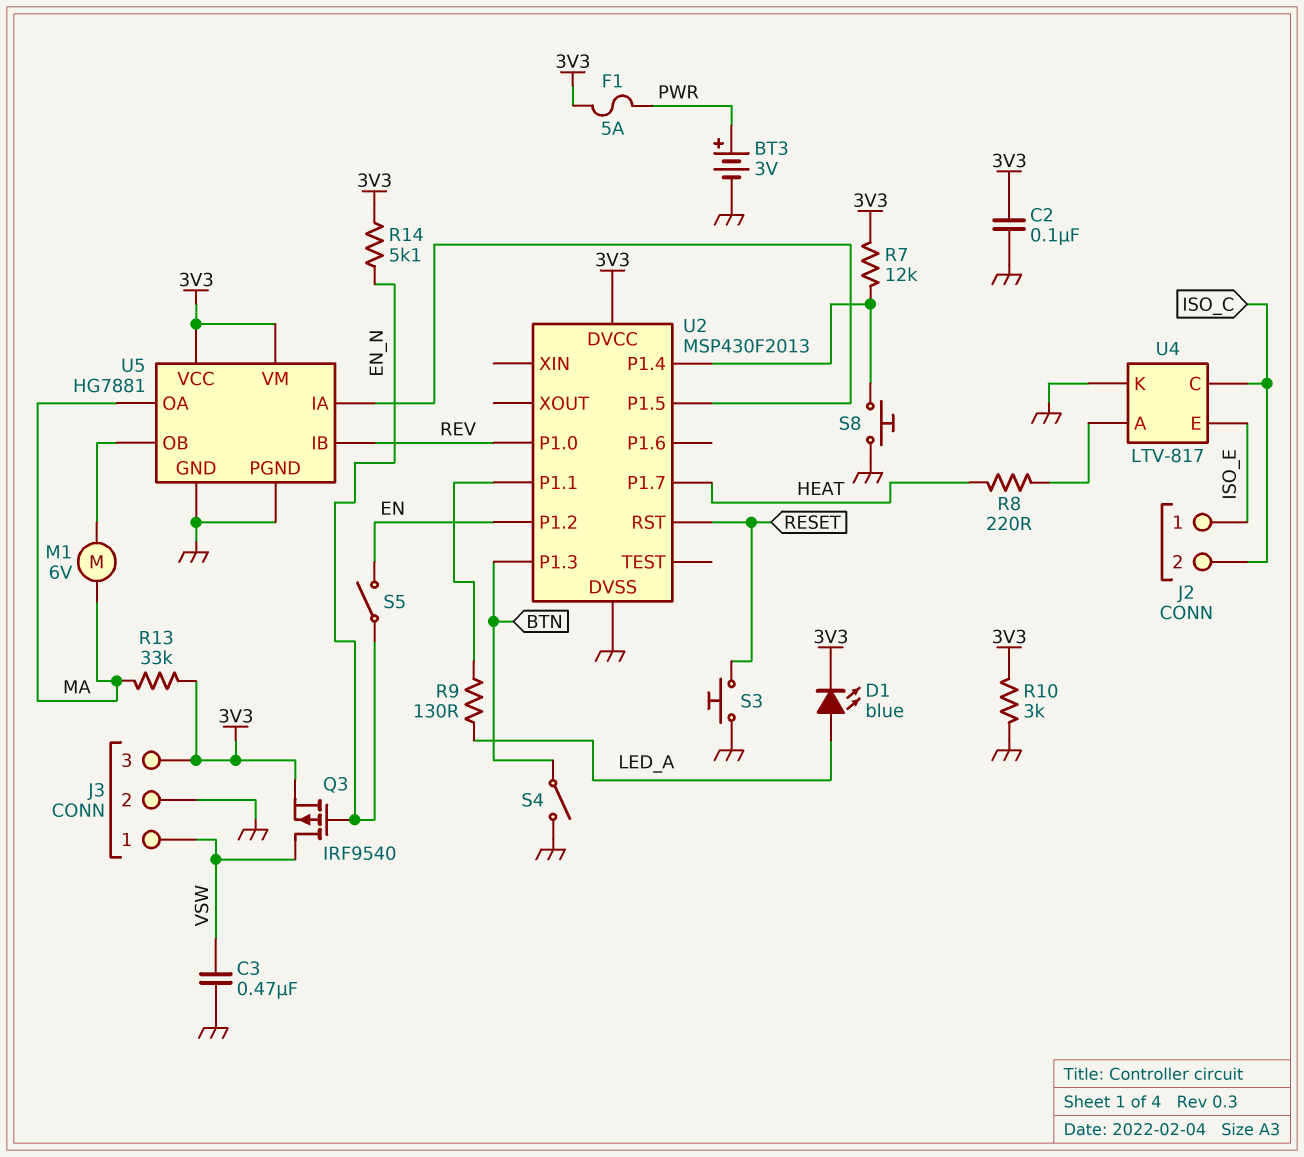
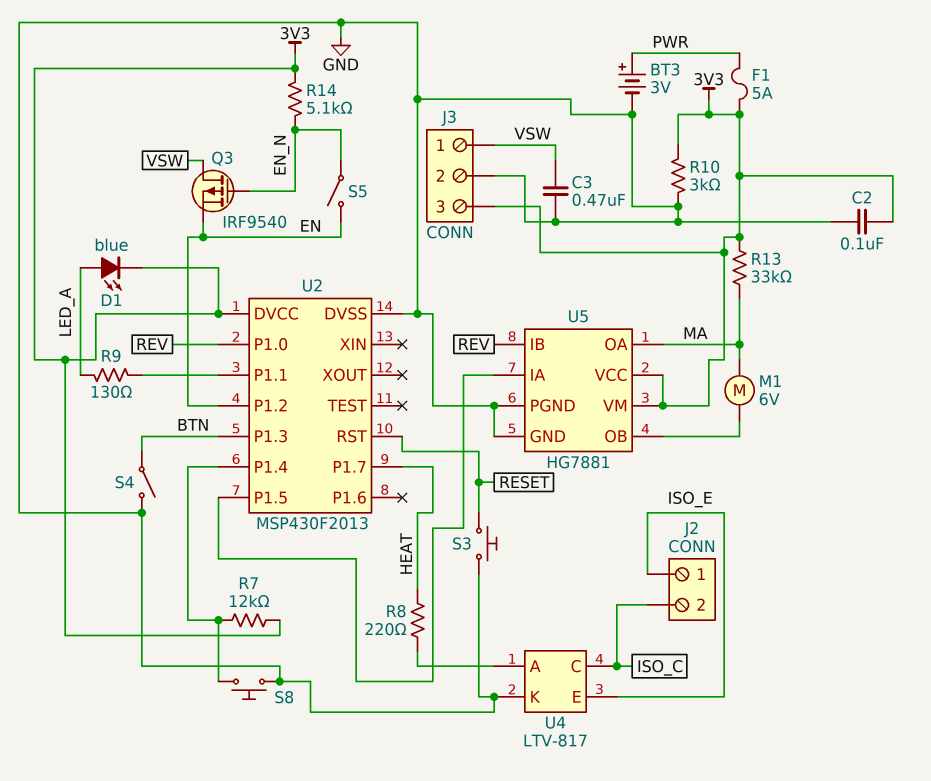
Q3: PMOS IRF9540 (G EN_N, D VSW, S 3V3) -> PMOS IRF9540 (G EN_N, D VSW, S EN)

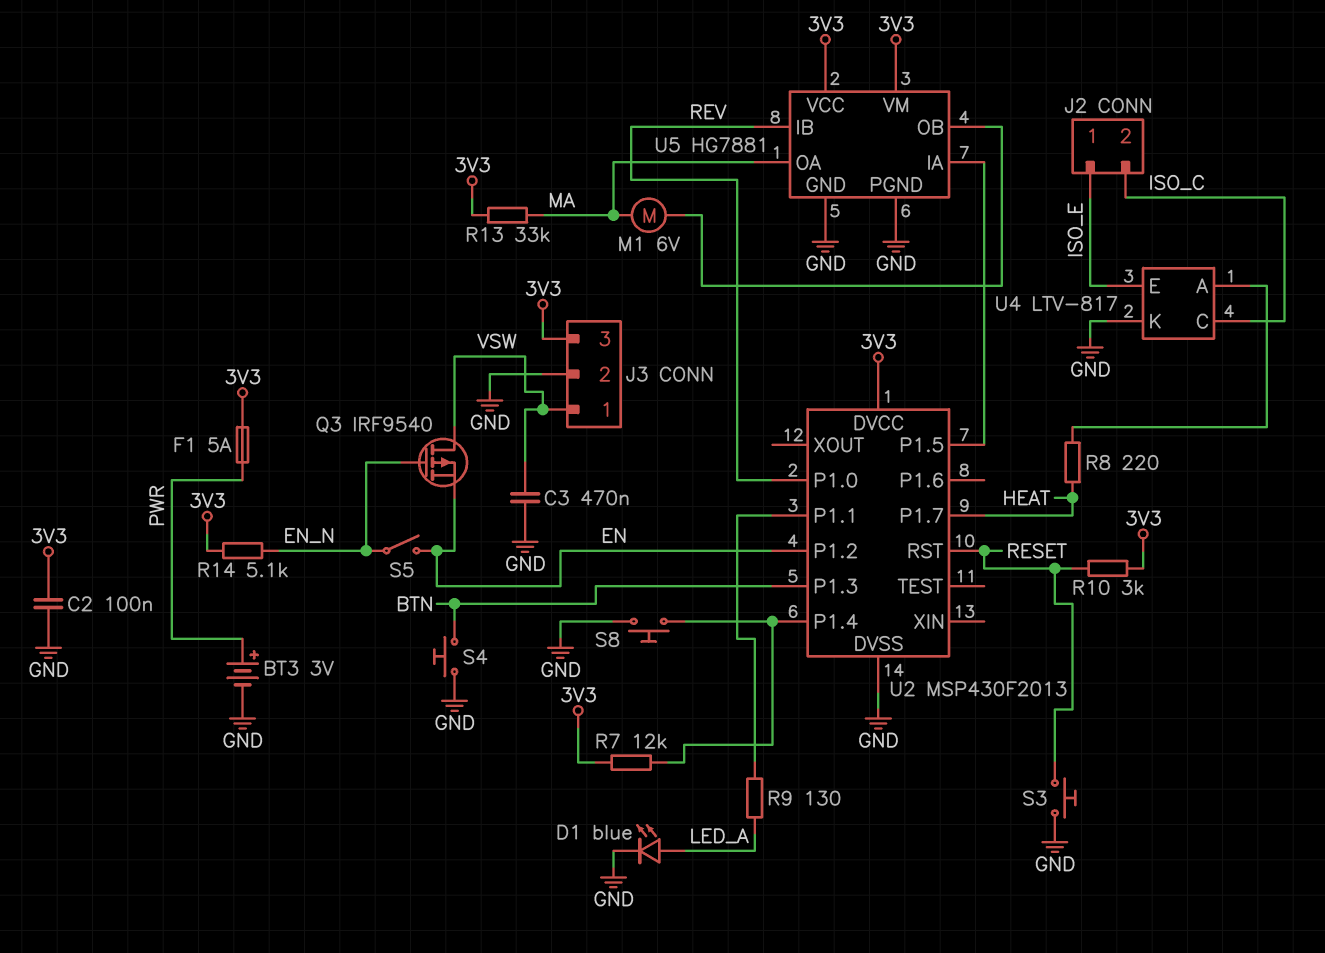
D1: LED blue (A LED_A, K 3V3) -> LED blue (A LED_A, K GND)
R10: 3k (3V3, GND) -> 3k (3V3, RESET)
S4: switch (BTN, GND) -> button (BTN, GND)

